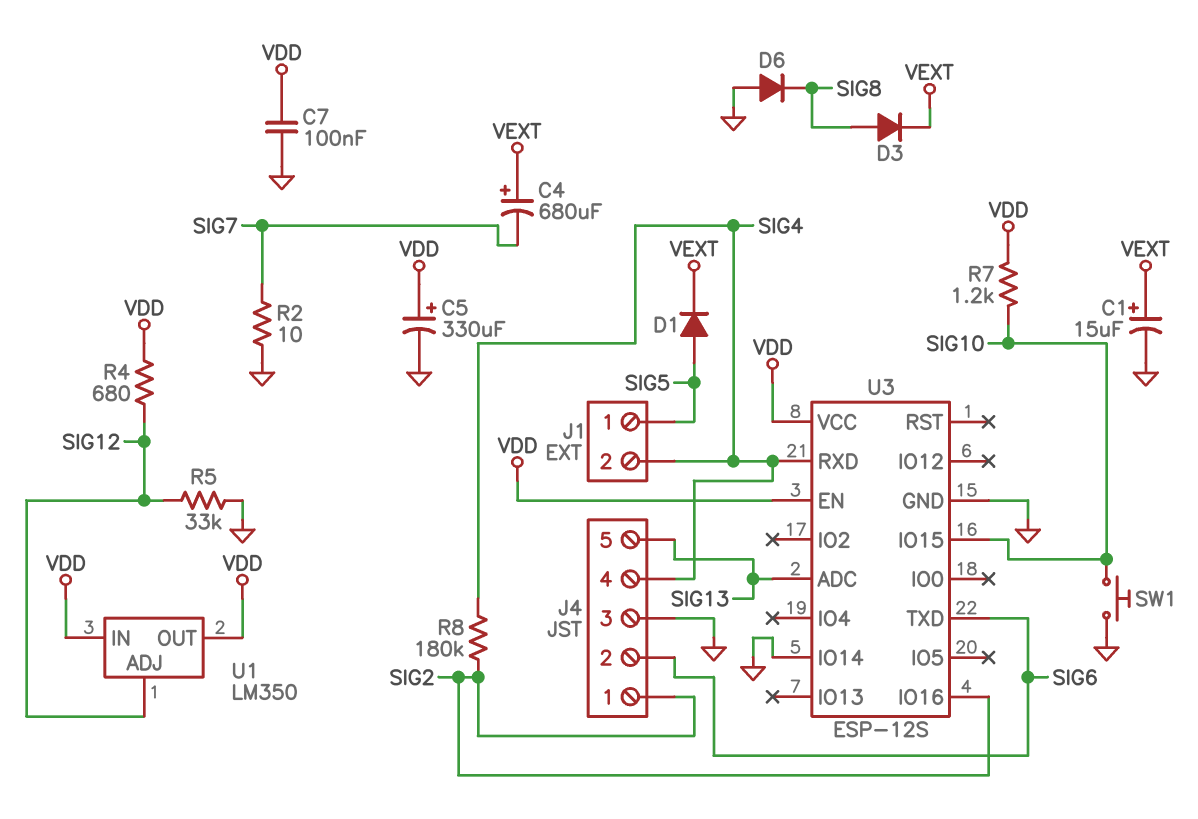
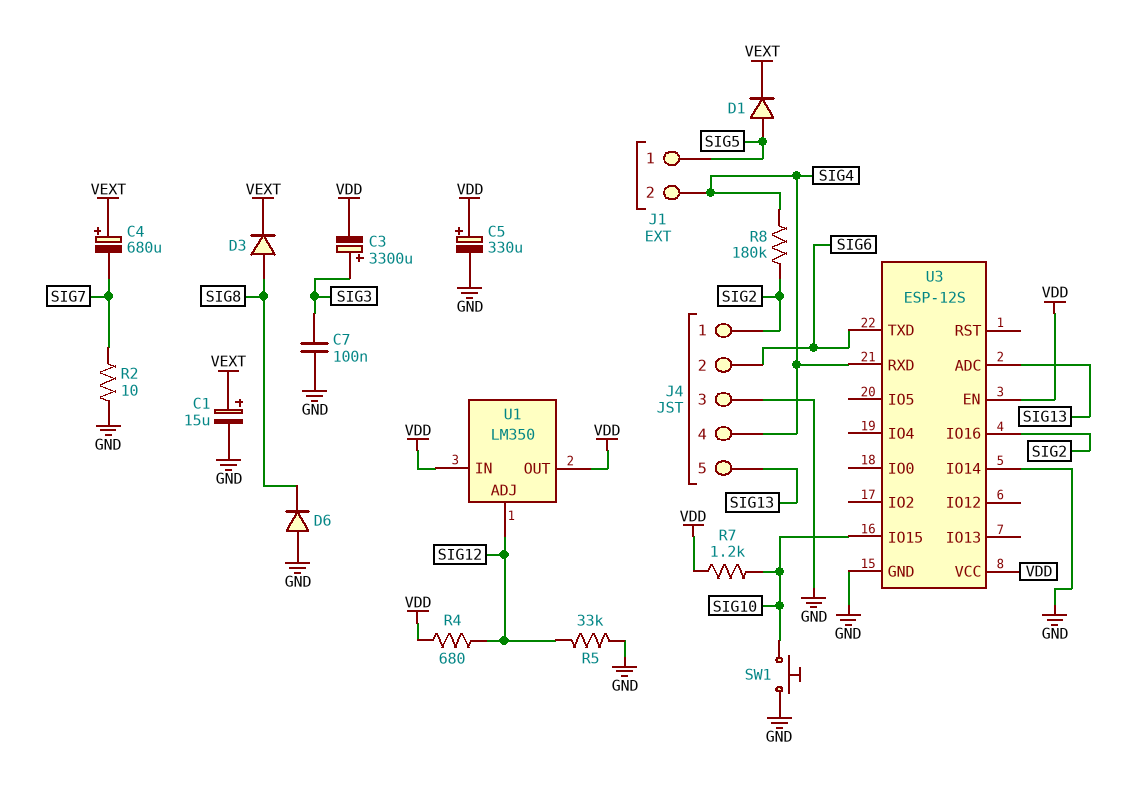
C3: none -> 3300uF (plus SIG3, minus VDD)
C7: 100nF (GND, VDD) -> 100nF (GND, SIG3)

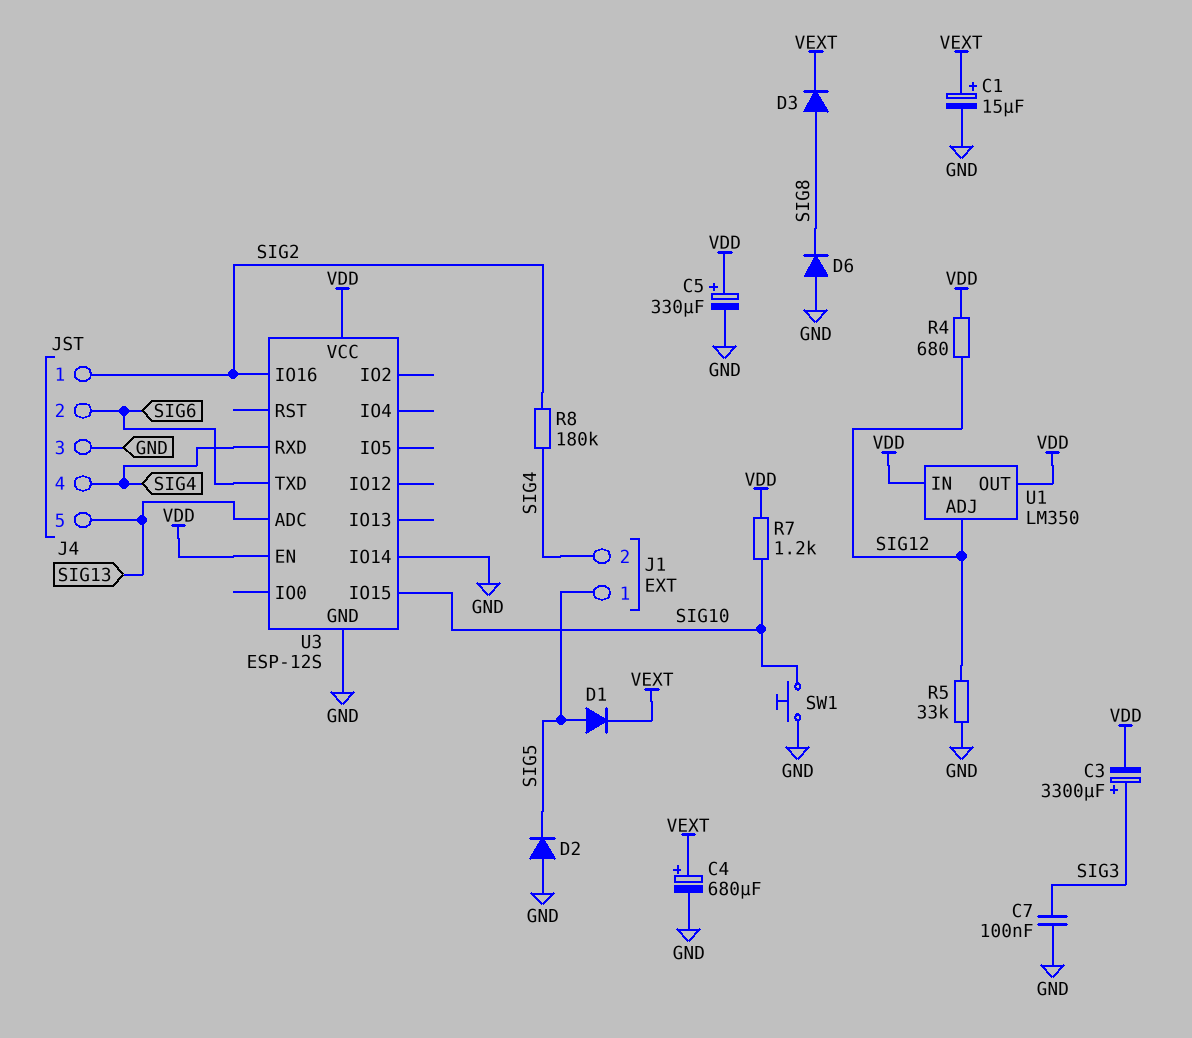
C4: 680uF (plus VEXT, minus SIG7) -> 680uF (plus VEXT, minus GND)
D2: none -> diode (A GND, K SIG5)
R2: 10 (GND, SIG7) -> none

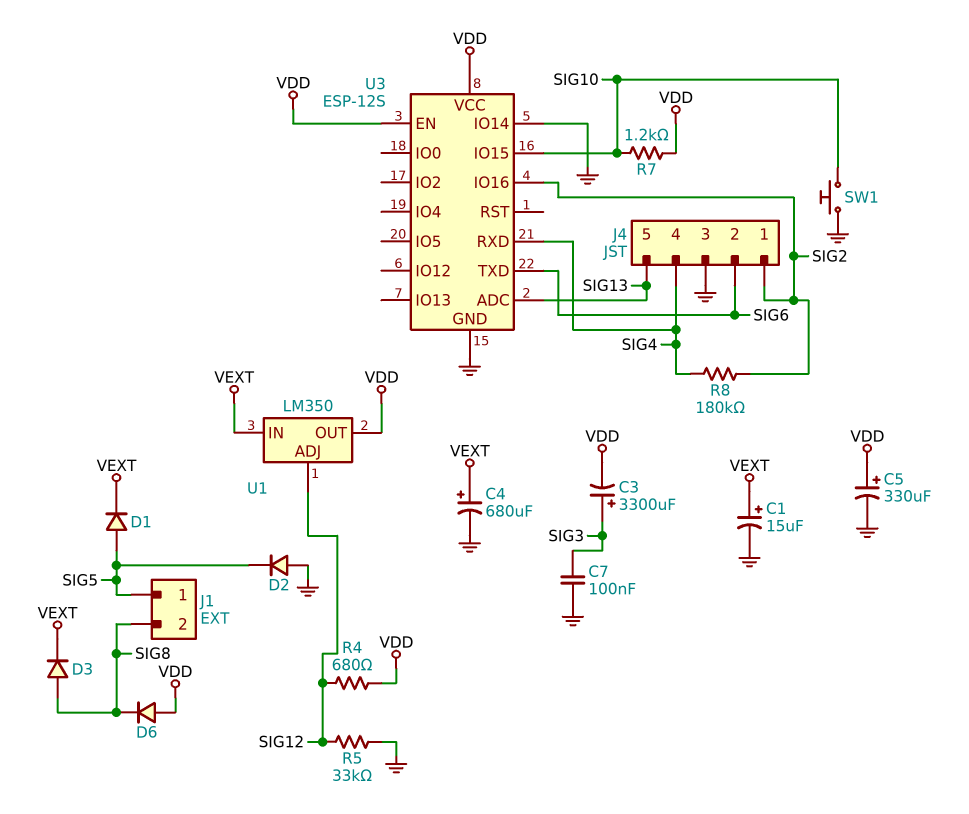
D6: diode (A GND, K SIG8) -> diode (A VDD, K SIG8)
J1 pin 2: SIG4 -> SIG8
U1 pin IN: VDD -> VEXT

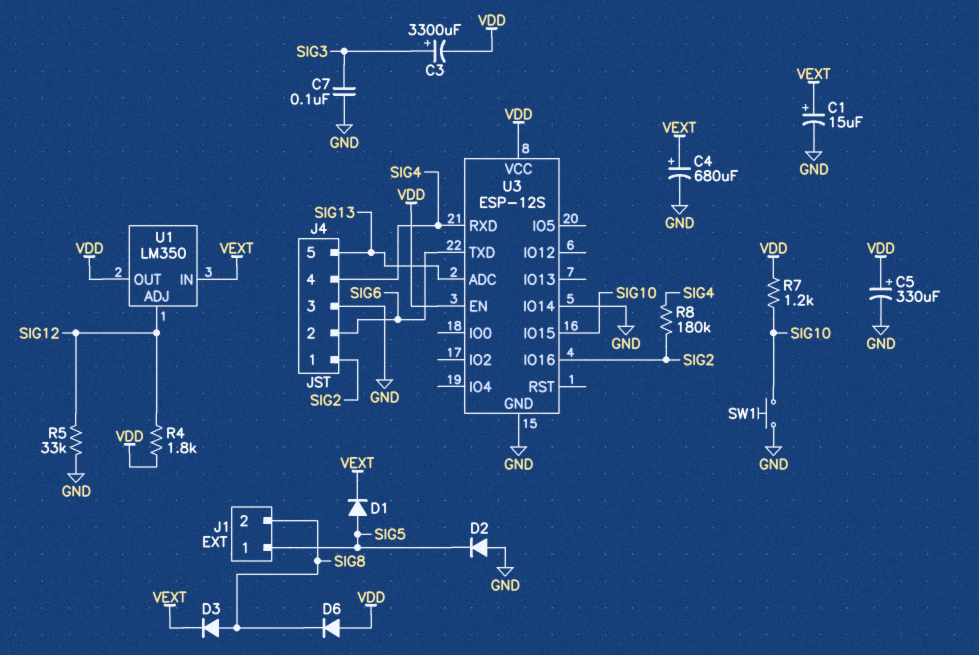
R4: 680 (SIG12, VDD) -> 1.8k (SIG12, VDD)

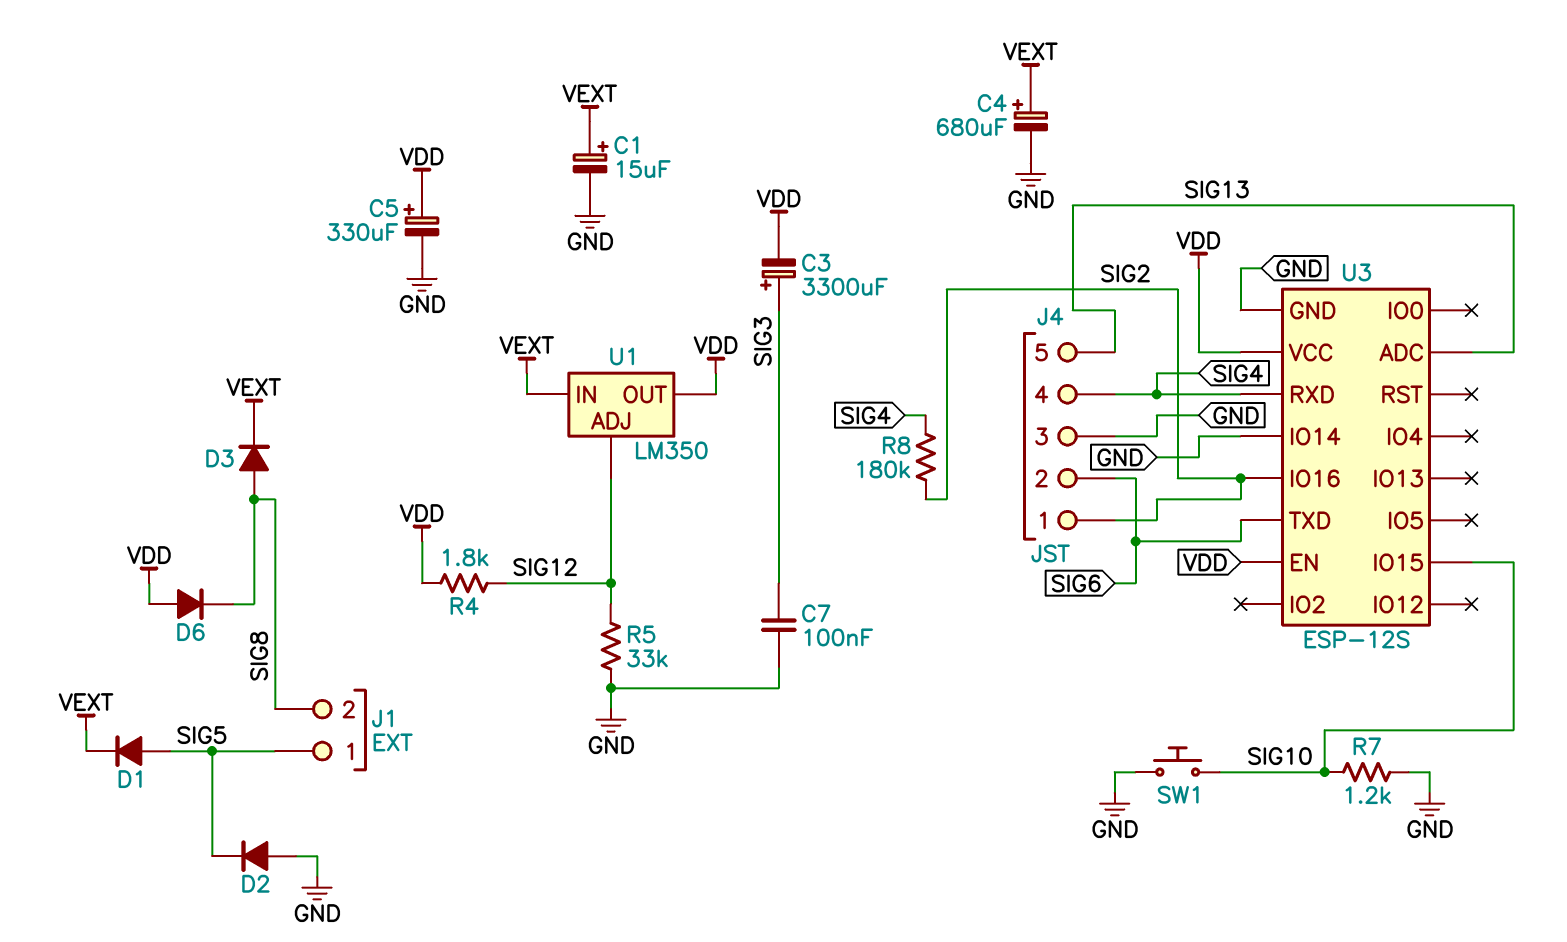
R7: 1.2k (SIG10, VDD) -> 1.2k (GND, SIG10)

